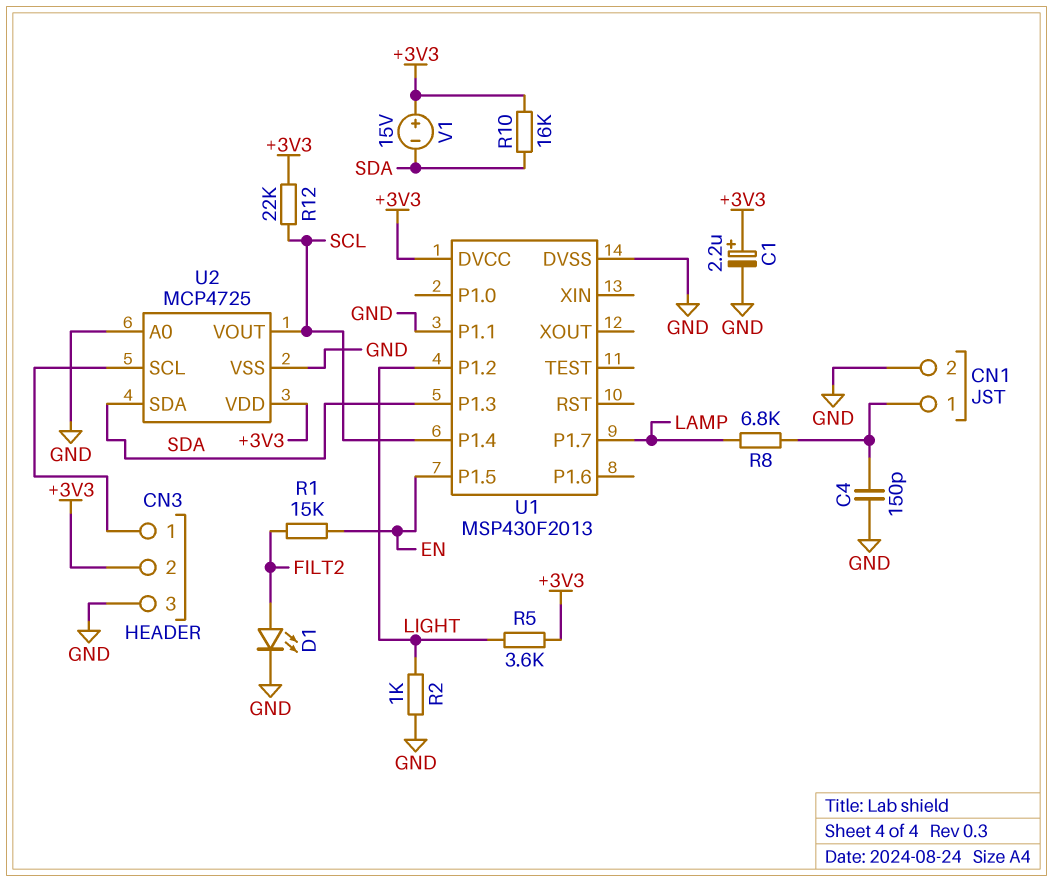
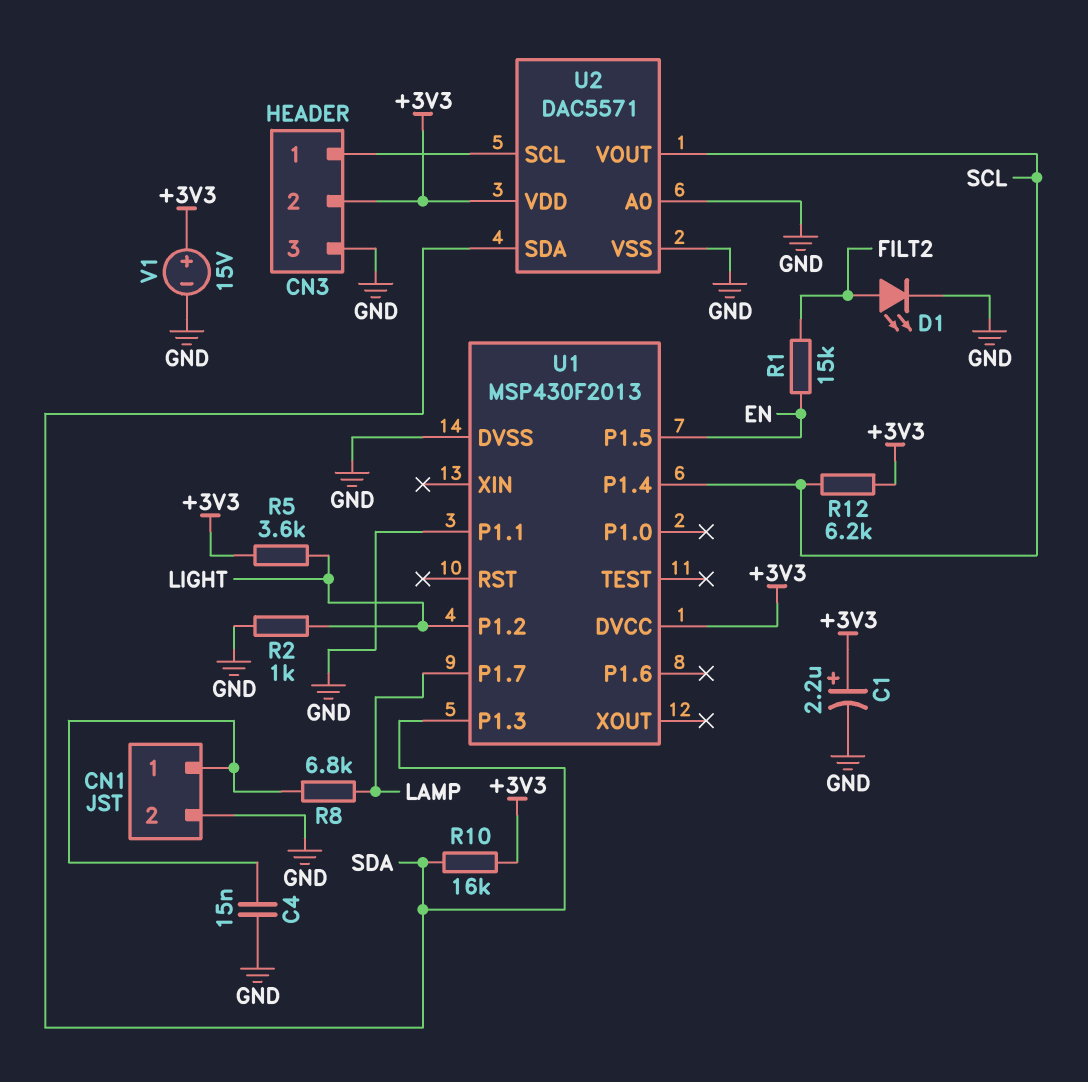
C4: 150pF (CN1/1, GND) -> 15nF (CN1/1, GND)
R12: 22k (+3V3, SCL) -> 6.2k (+3V3, SCL)
U2: MCP4725 -> DAC5571
V1: 15V (plus +3V3, minus SDA) -> 15V (plus +3V3, minus GND)

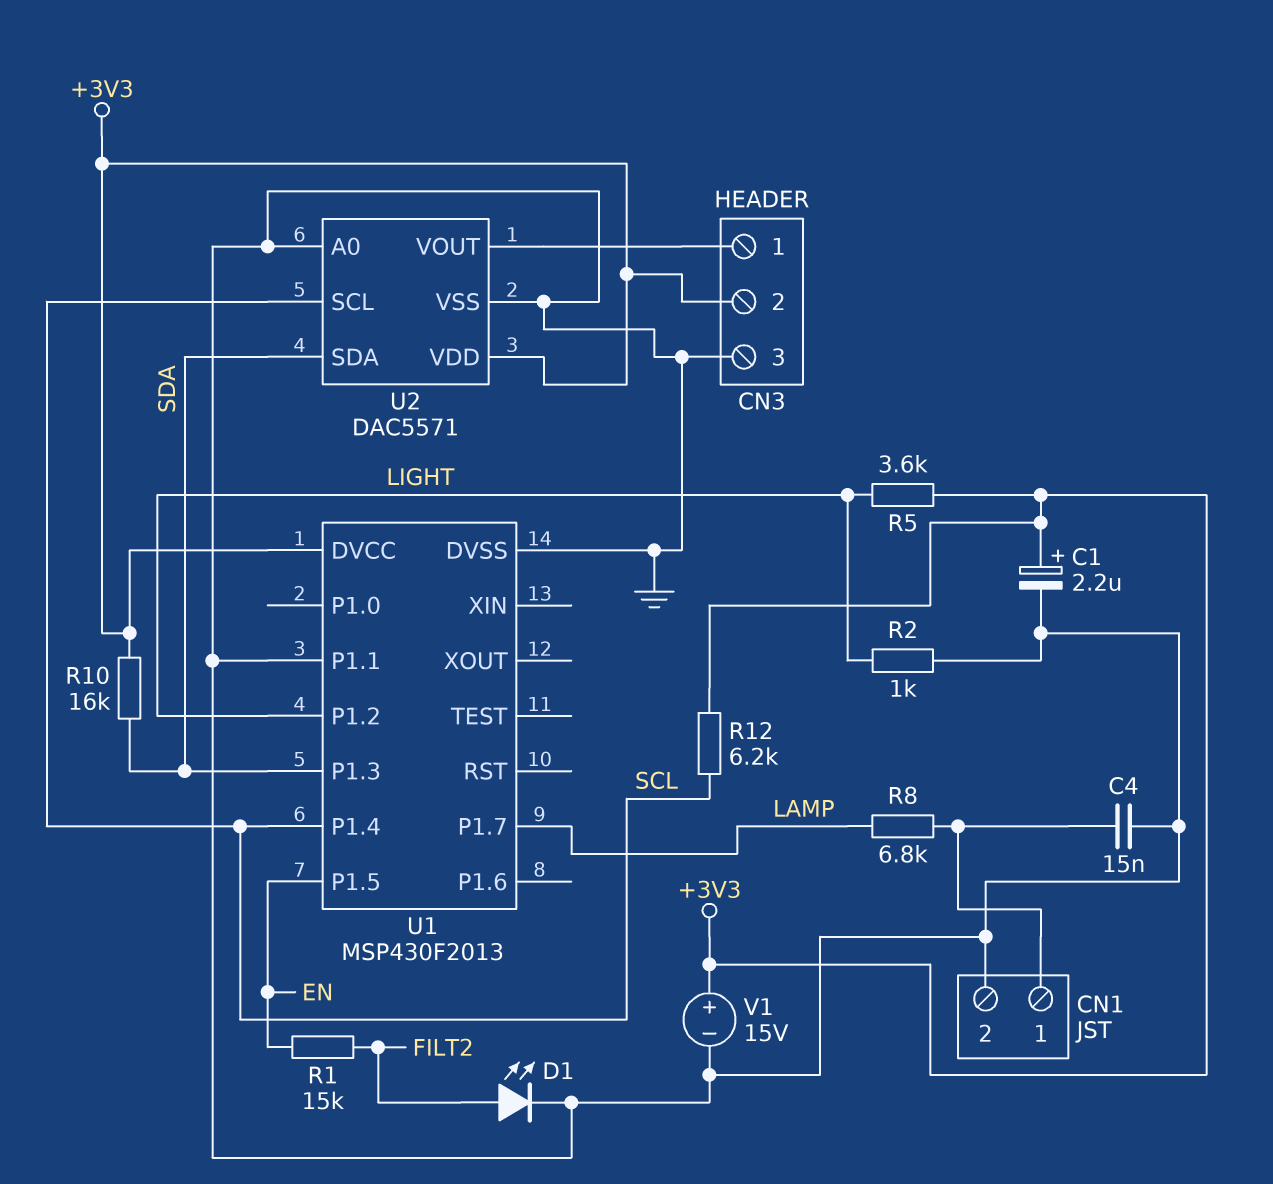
U2 pin SCL: CN3/1 -> SCL
U2 pin VOUT: SCL -> CN3/1

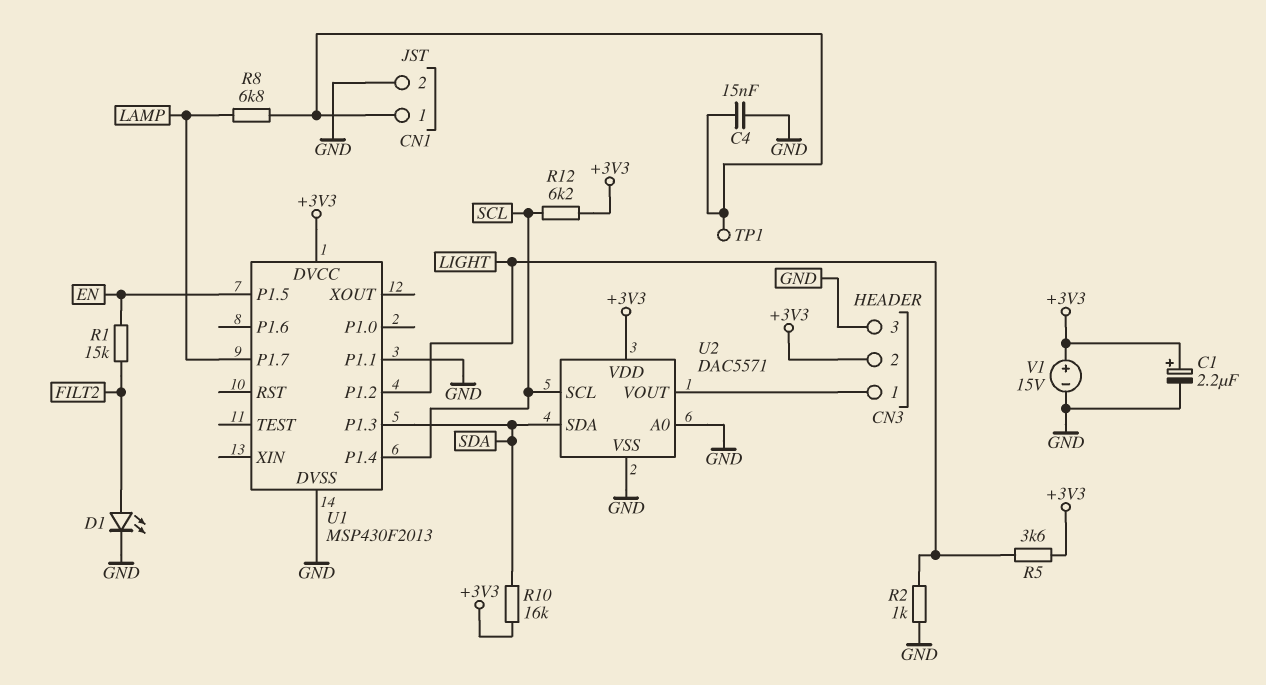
TP1: none -> test point (CN1/1)

